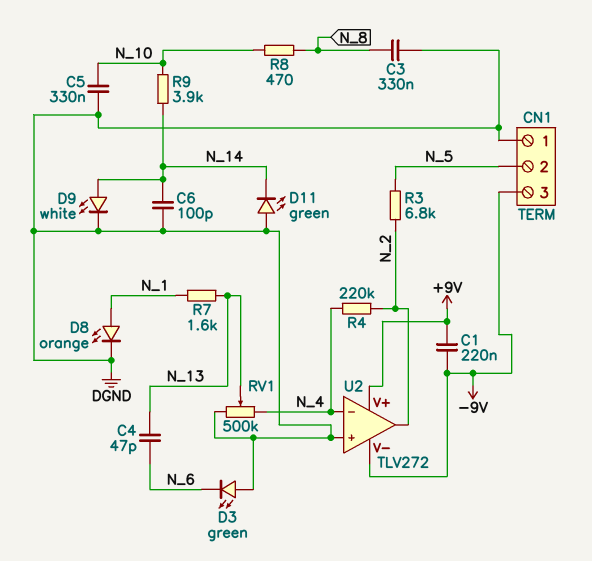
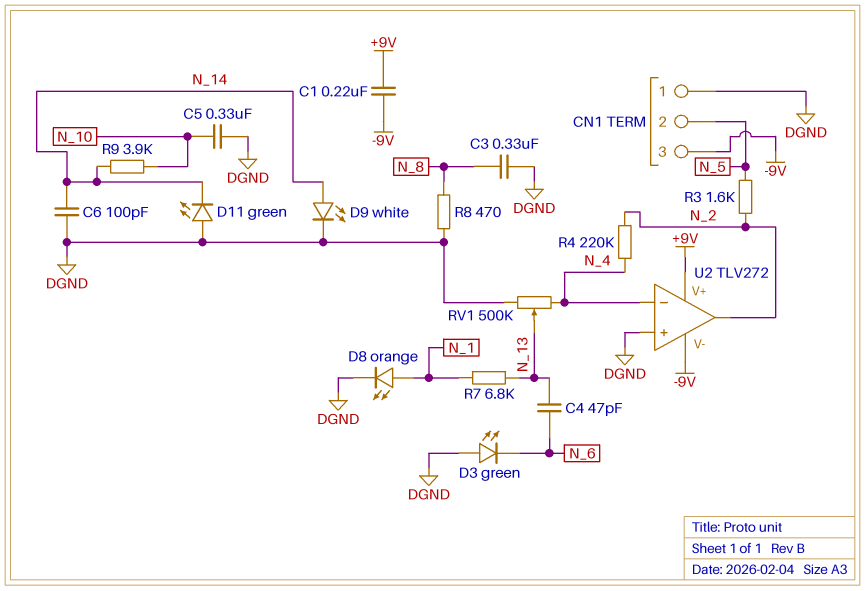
R3: 6.8k (N_2, N_5) -> 1.6k (N_2, N_5)
R7: 1.6k (N_1, N_13) -> 6.8k (N_1, N_13)
R8: 470 (N_8, N_10) -> 470 (DGND, N_8)

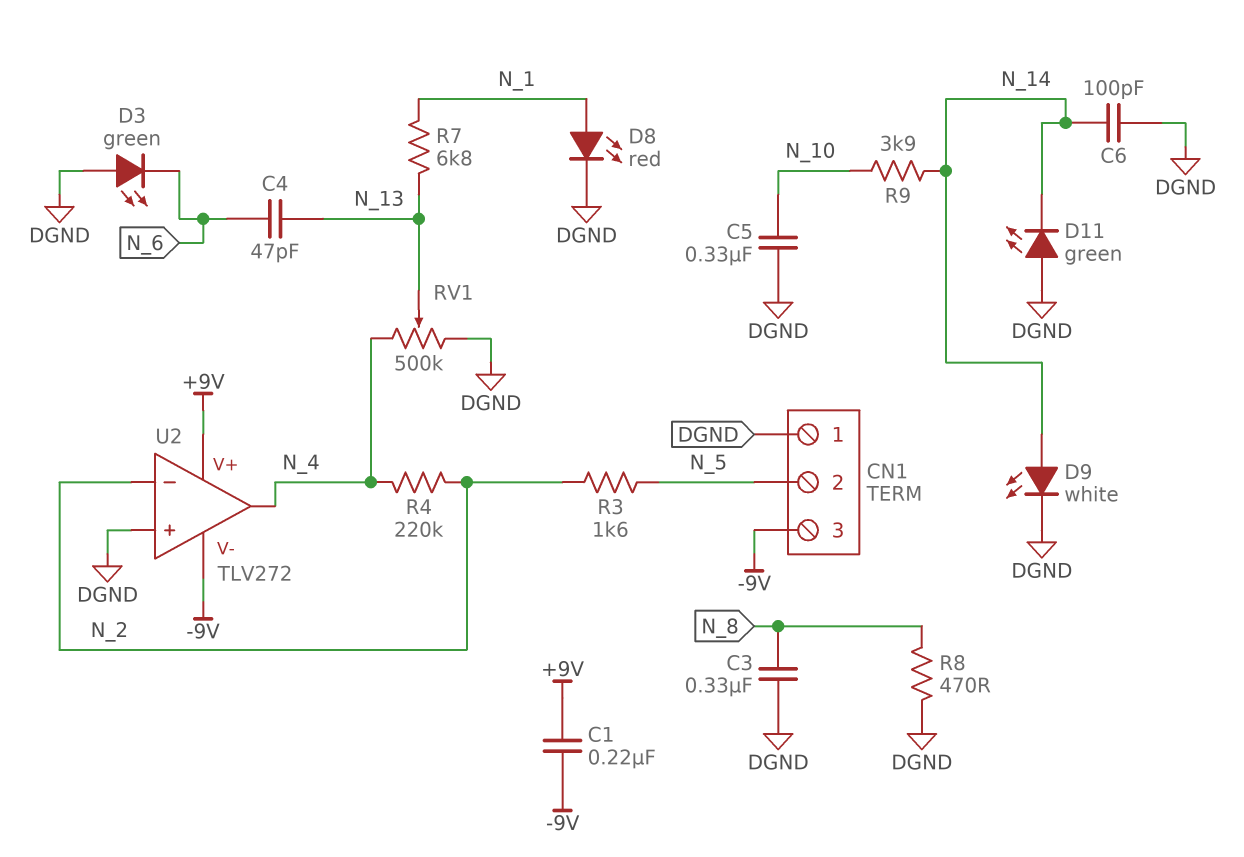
D8: LED orange (A N_1, K DGND) -> LED red (A N_1, K DGND)
U2 pin in-: N_4 -> N_2
U2 pin out: N_2 -> N_4

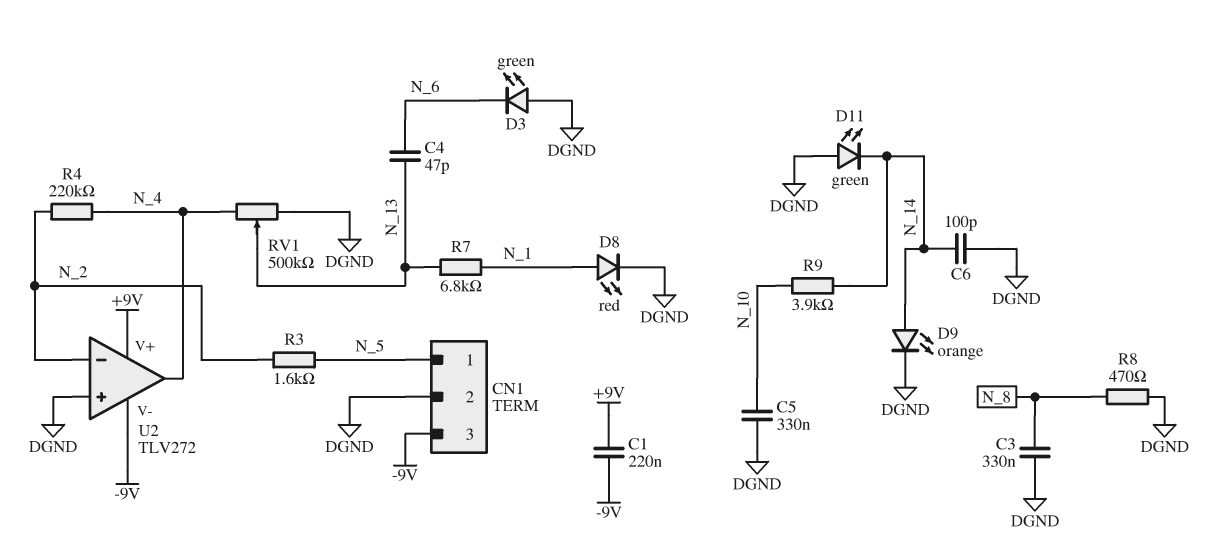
CN1 pin 1: DGND -> N_5
CN1 pin 2: N_5 -> DGND
D9: LED white (A N_14, K DGND) -> LED orange (A N_14, K DGND)

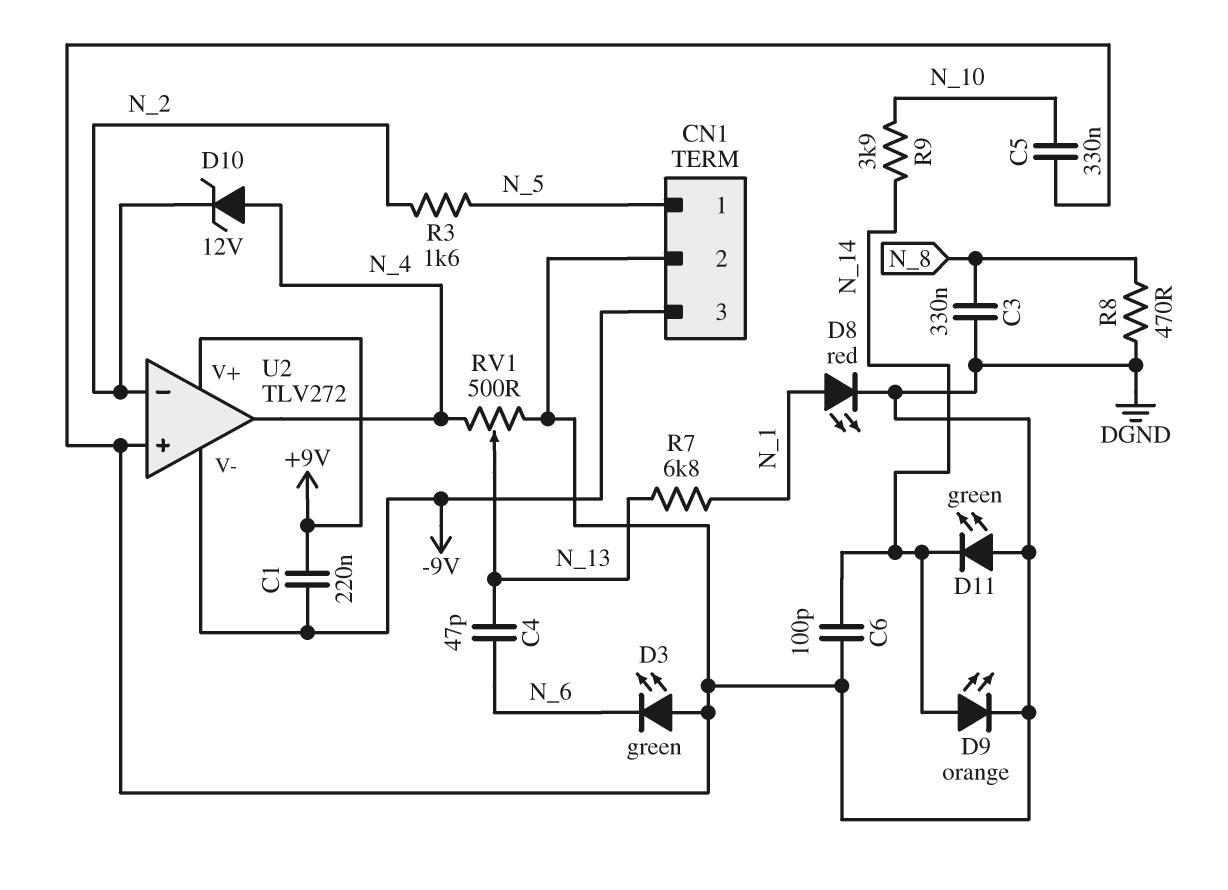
D10: none -> zener 12V (A N_4, K N_2)
R4: 220k (N_2, N_4) -> none
RV1: 500k (DGND, N_4, wiper N_13) -> 500 (DGND, N_4, wiper N_13)

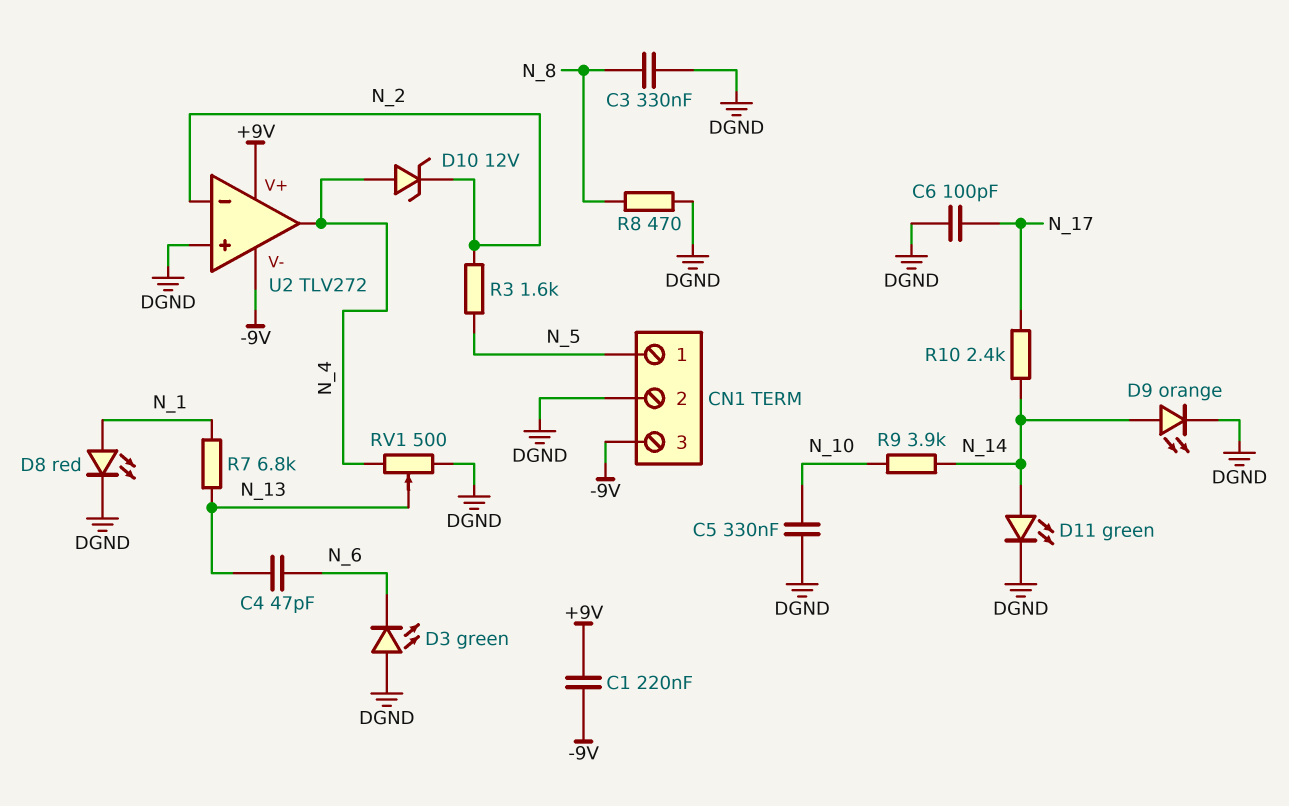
C6: 100pF (DGND, N_14) -> 100pF (DGND, N_17)
D11: LED green (A DGND, K N_14) -> LED green (A N_14, K DGND)
R10: none -> 2.4k (N_14, N_17)

